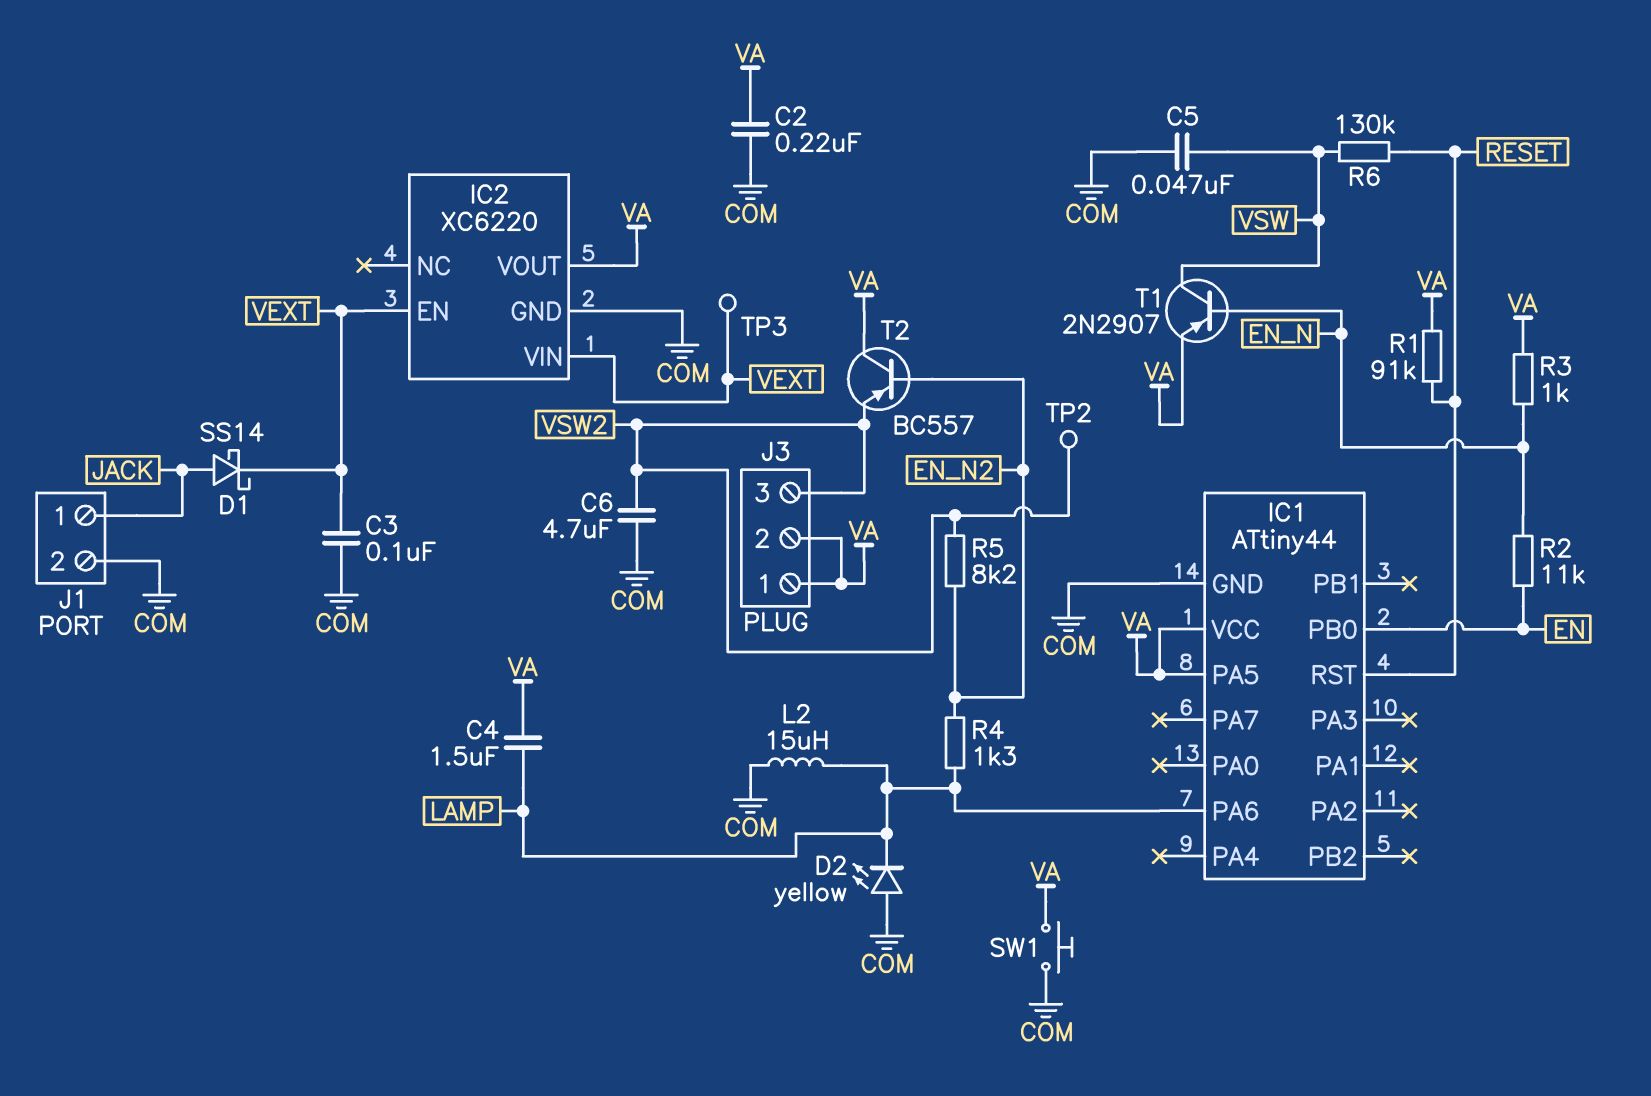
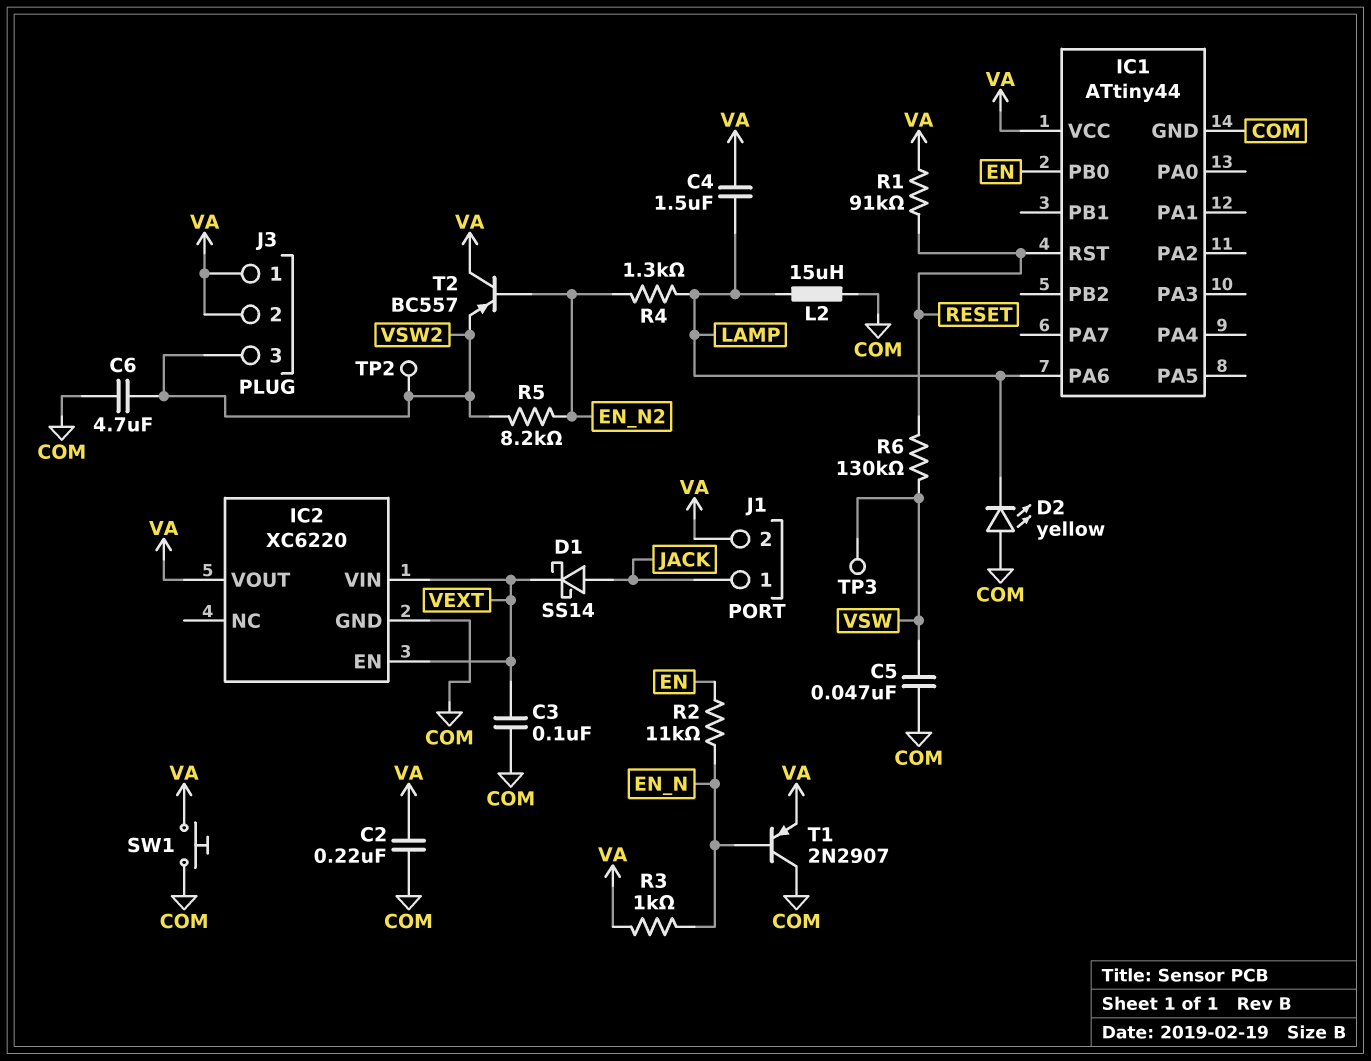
IC1 pin PA5: VA -> none
J1 pin 2: COM -> VA
T1: PNP 2N2907 (B EN_N, C VSW, E VA) -> PNP 2N2907 (B EN_N, C COM, E VA)
TP3: test point (VEXT) -> test point (VSW)

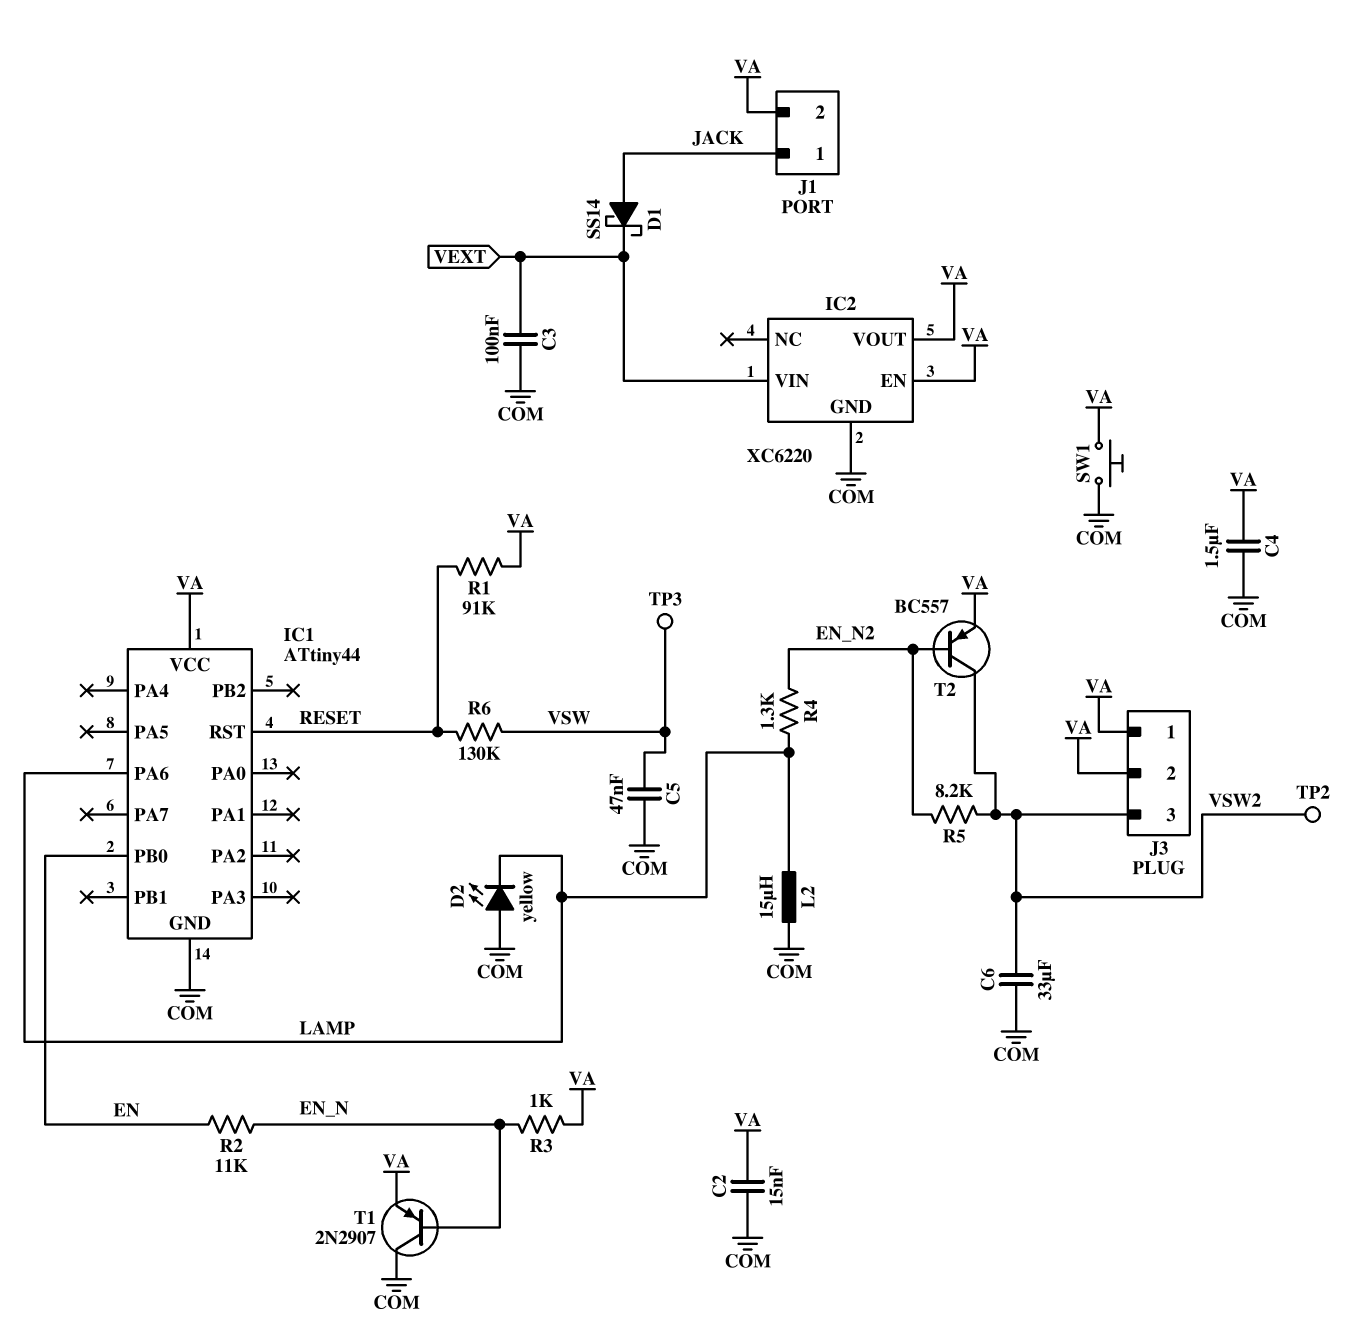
C2: 220nF (COM, VA) -> 15nF (COM, VA)
C4: 1.5uF (LAMP, VA) -> 1.5uF (COM, VA)
C6: 4.7uF (COM, VSW2) -> 33uF (COM, VSW2)
IC2 pin EN: VEXT -> VA
T2: PNP BC557 (B EN_N2, C VA, E VSW2) -> PNP BC557 (B EN_N2, C VSW2, E VA)

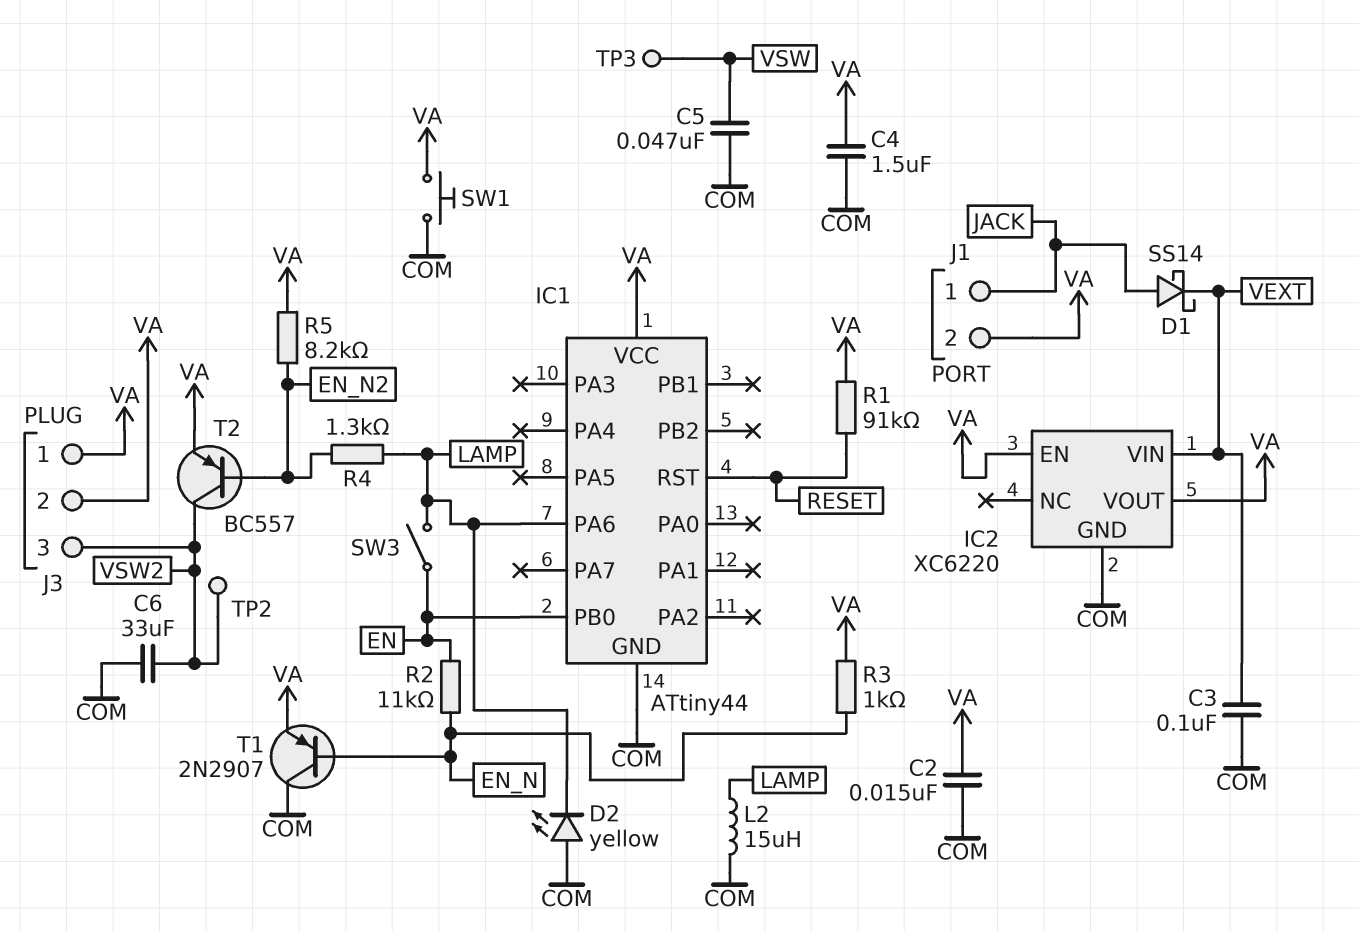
R5: 8.2k (EN_N2, VSW2) -> 8.2k (EN_N2, VA)
R6: 130k (RESET, VSW) -> none
SW3: none -> switch (EN, LAMP)

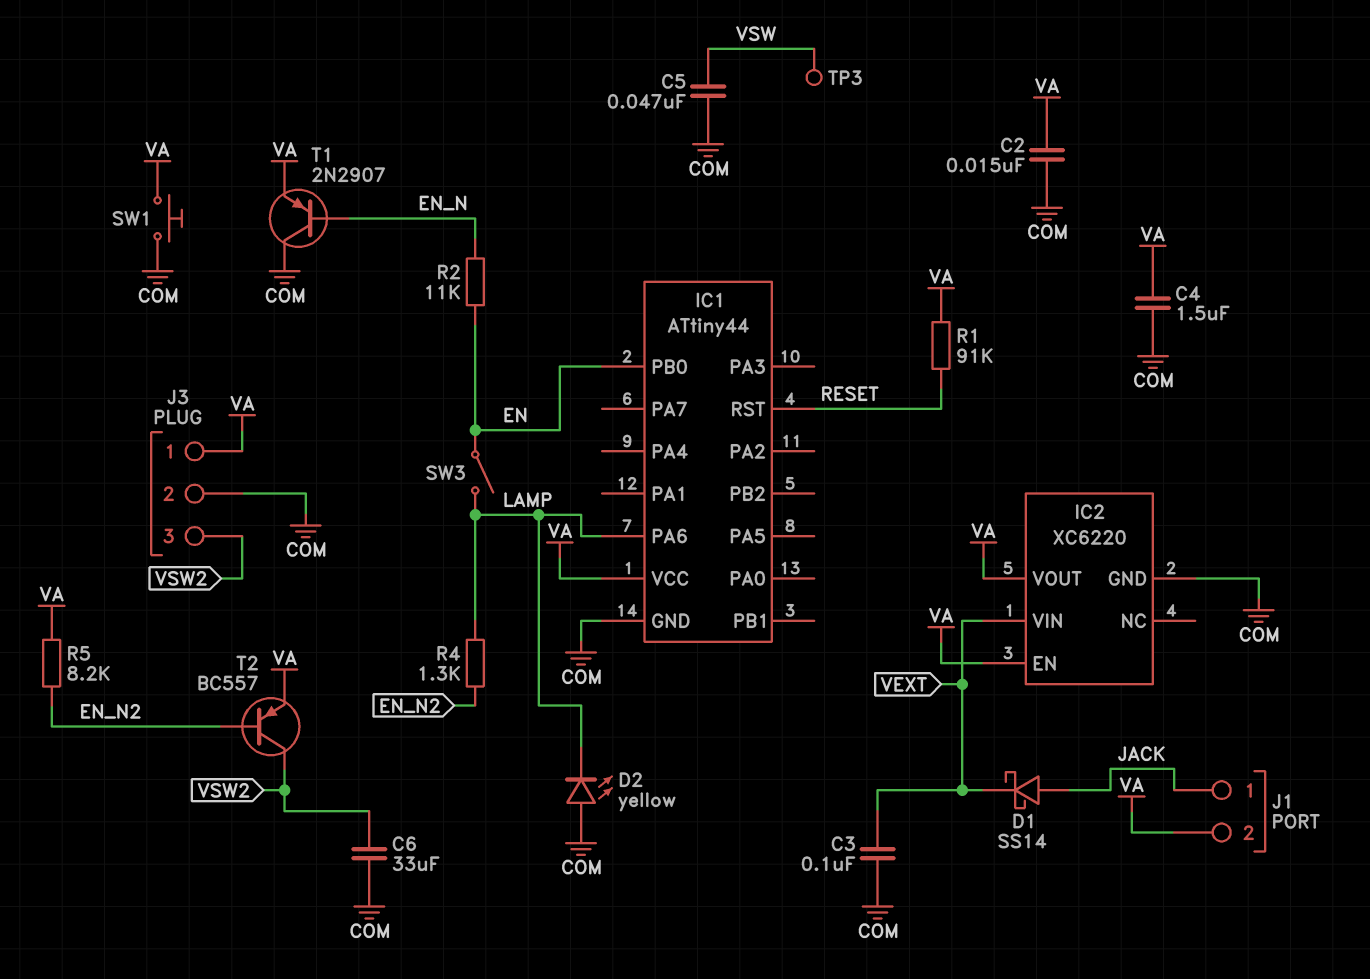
J3 pin 2: VA -> COM
L2: 15uH (COM, LAMP) -> none
R3: 1k (EN_N, VA) -> none
TP2: test point (VSW2) -> none

